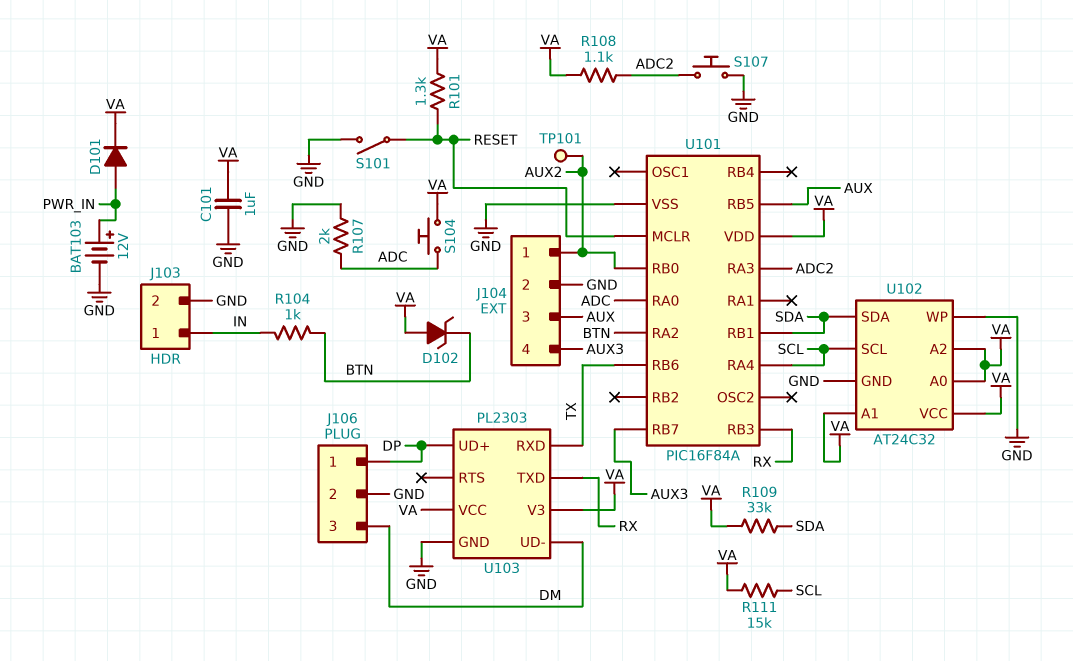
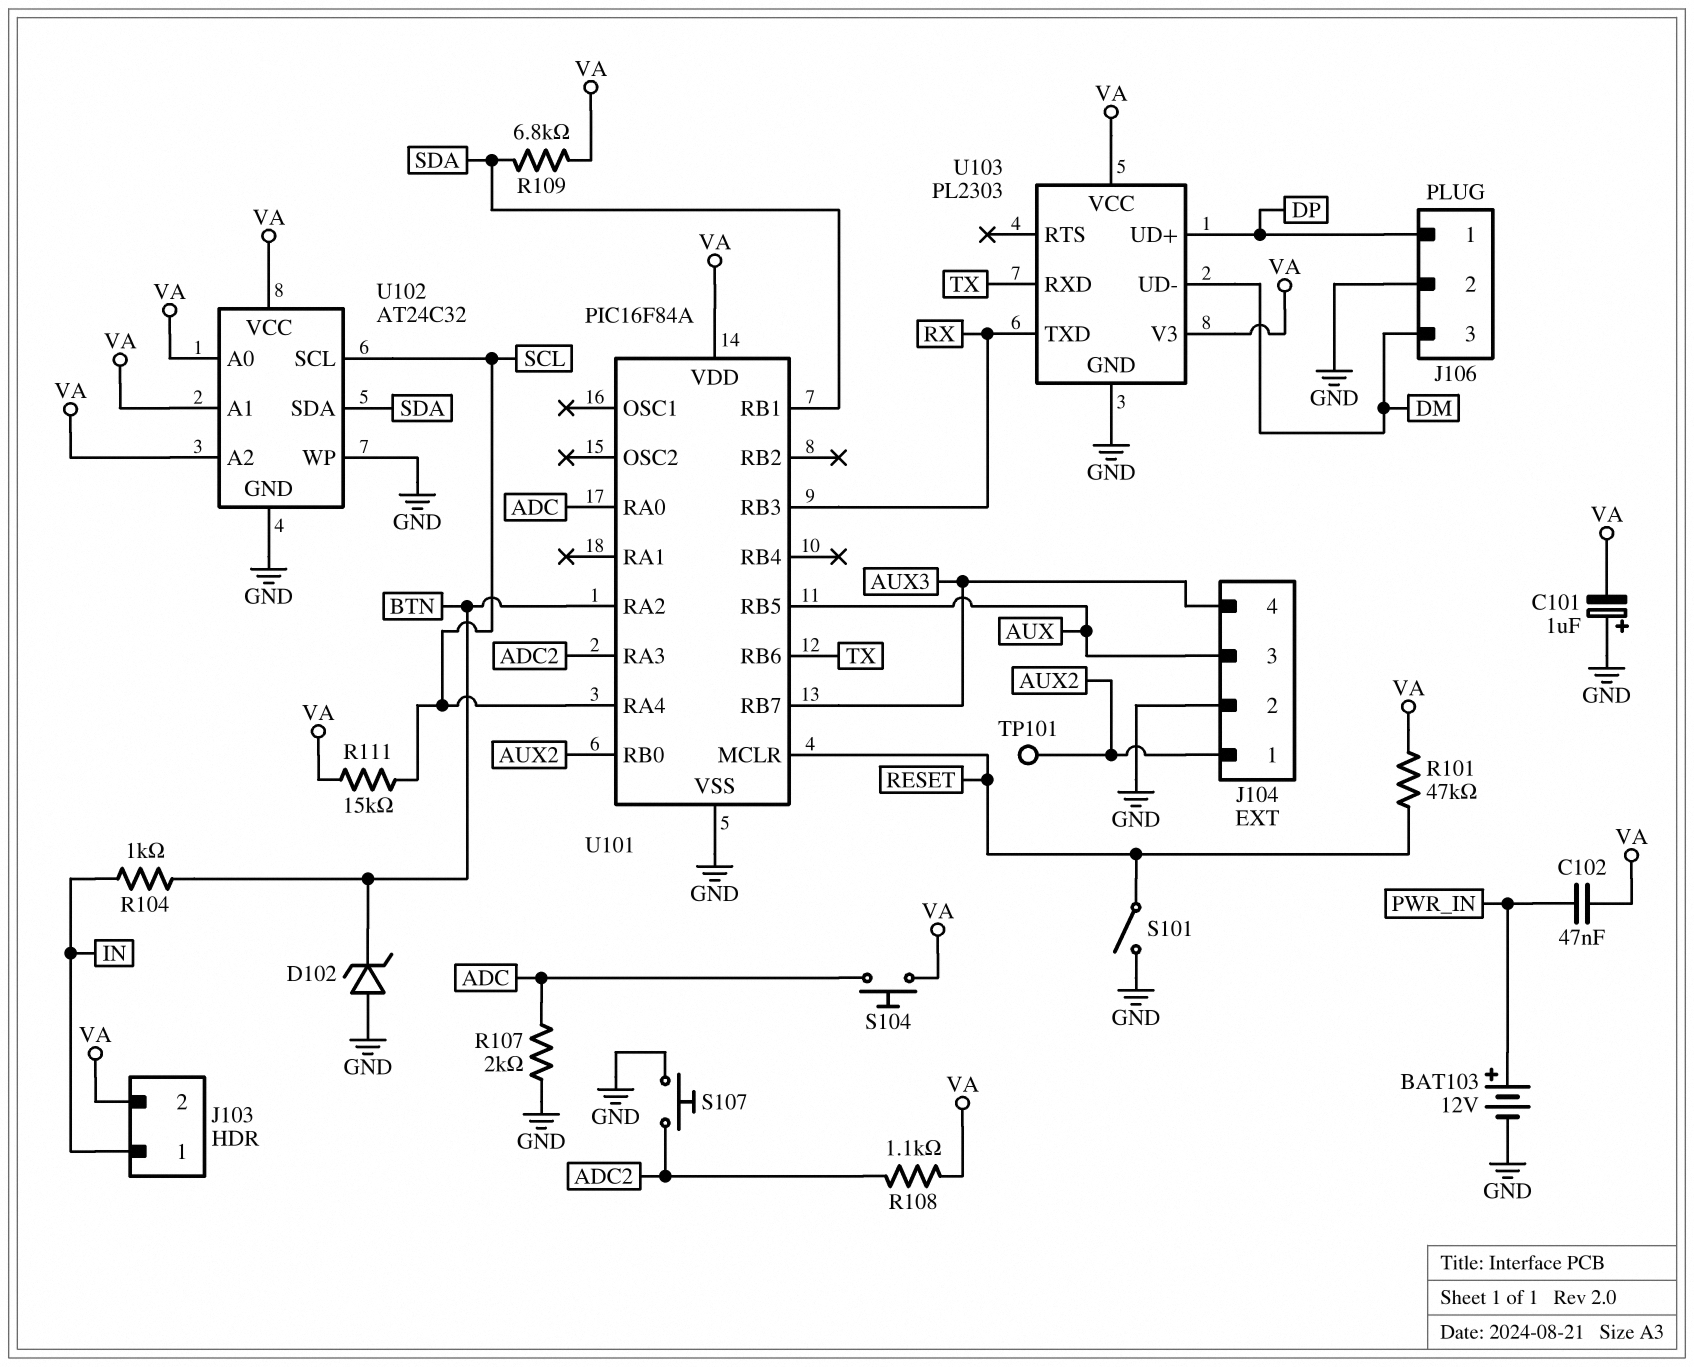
C101: 1uF (GND, VA) -> 1uF (plus GND, minus VA)
C102: none -> 47nF (PWR_IN, VA)
D101: diode (A PWR_IN, K VA) -> none
D102: zener (A VA, K BTN) -> zener (A GND, K BTN)
J103 pin 2: GND -> VA
R101: 1.3k (RESET, VA) -> 47k (RESET, VA)
R109: 33k (SDA, VA) -> 6.8k (SDA, VA)

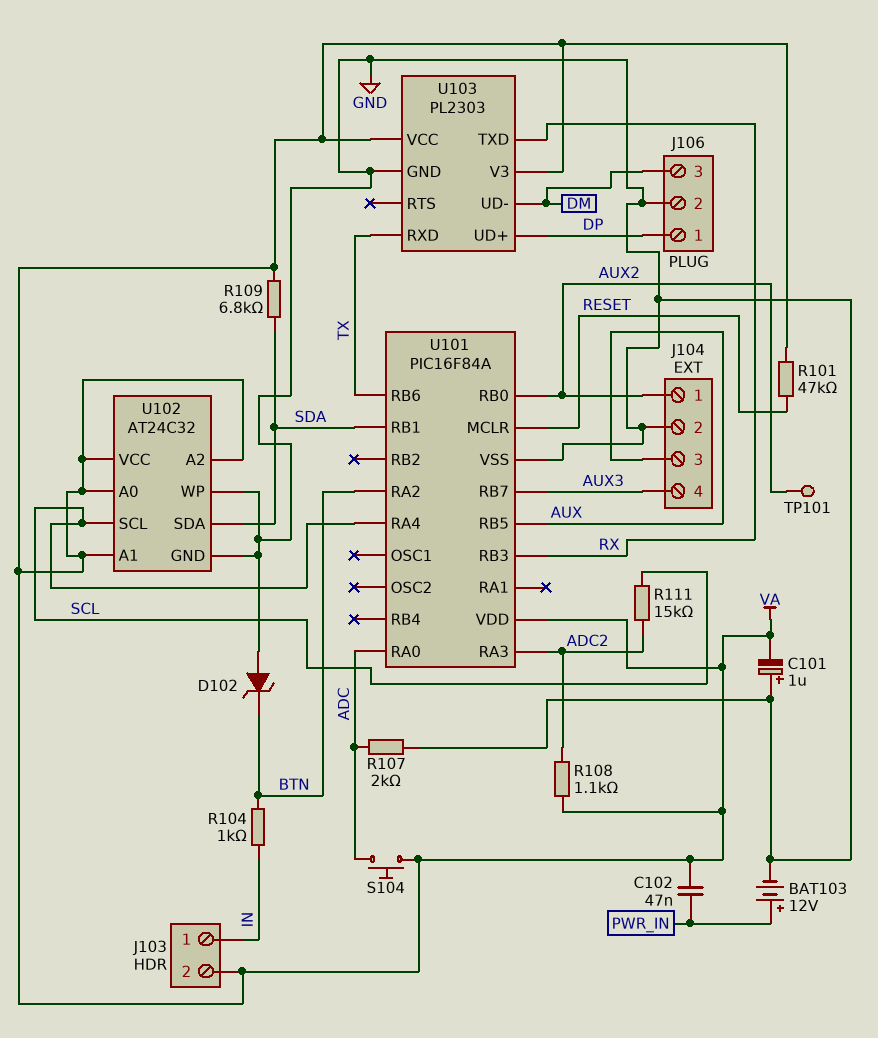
R111: 15k (SCL, VA) -> 15k (ADC2, SCL)
S101: switch (GND, RESET) -> none
S107: button (ADC2, GND) -> none

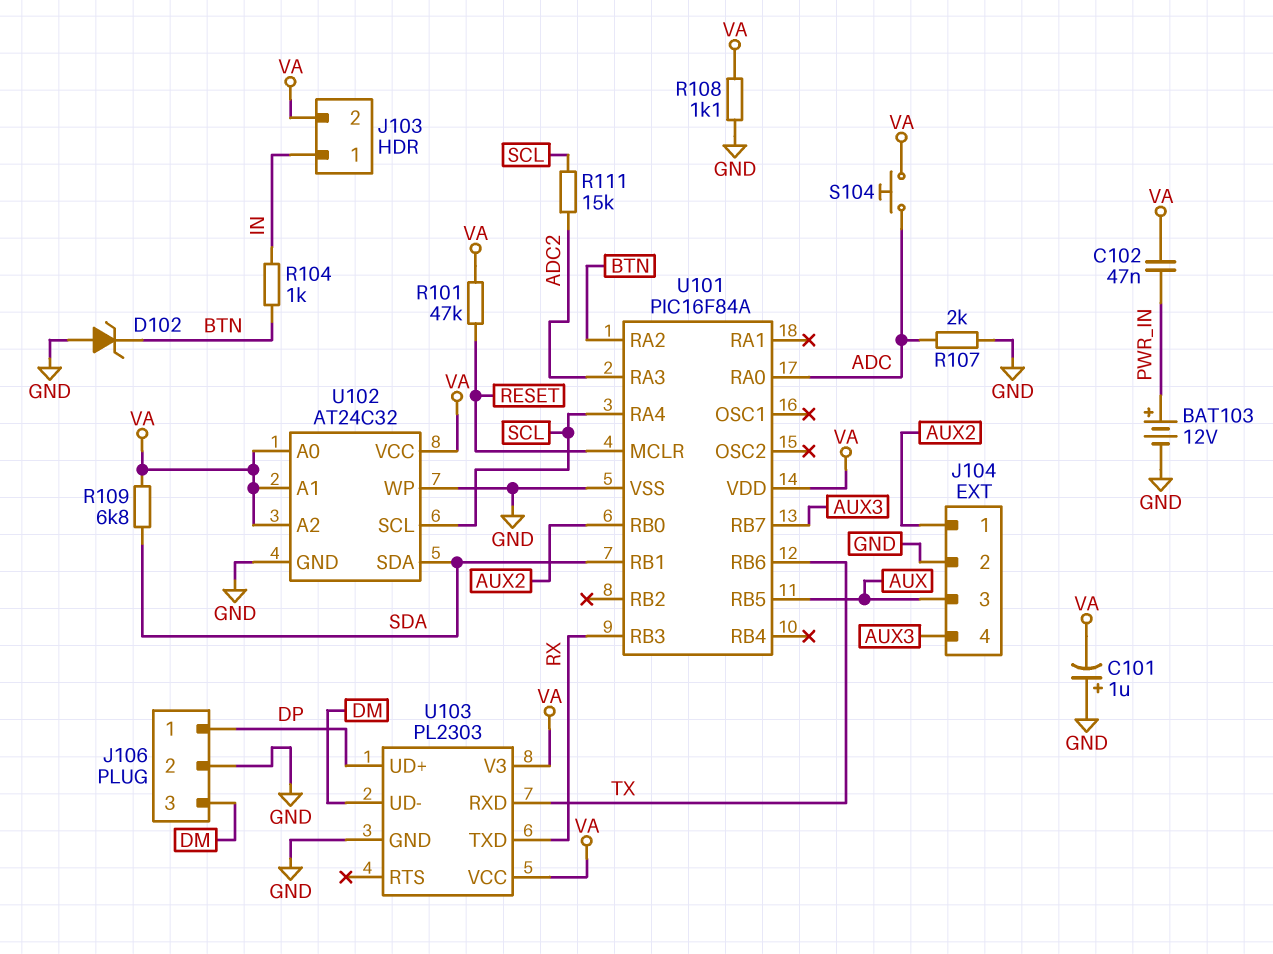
R108: 1.1k (ADC2, VA) -> 1.1k (GND, VA)
TP101: test point (AUX2) -> none

